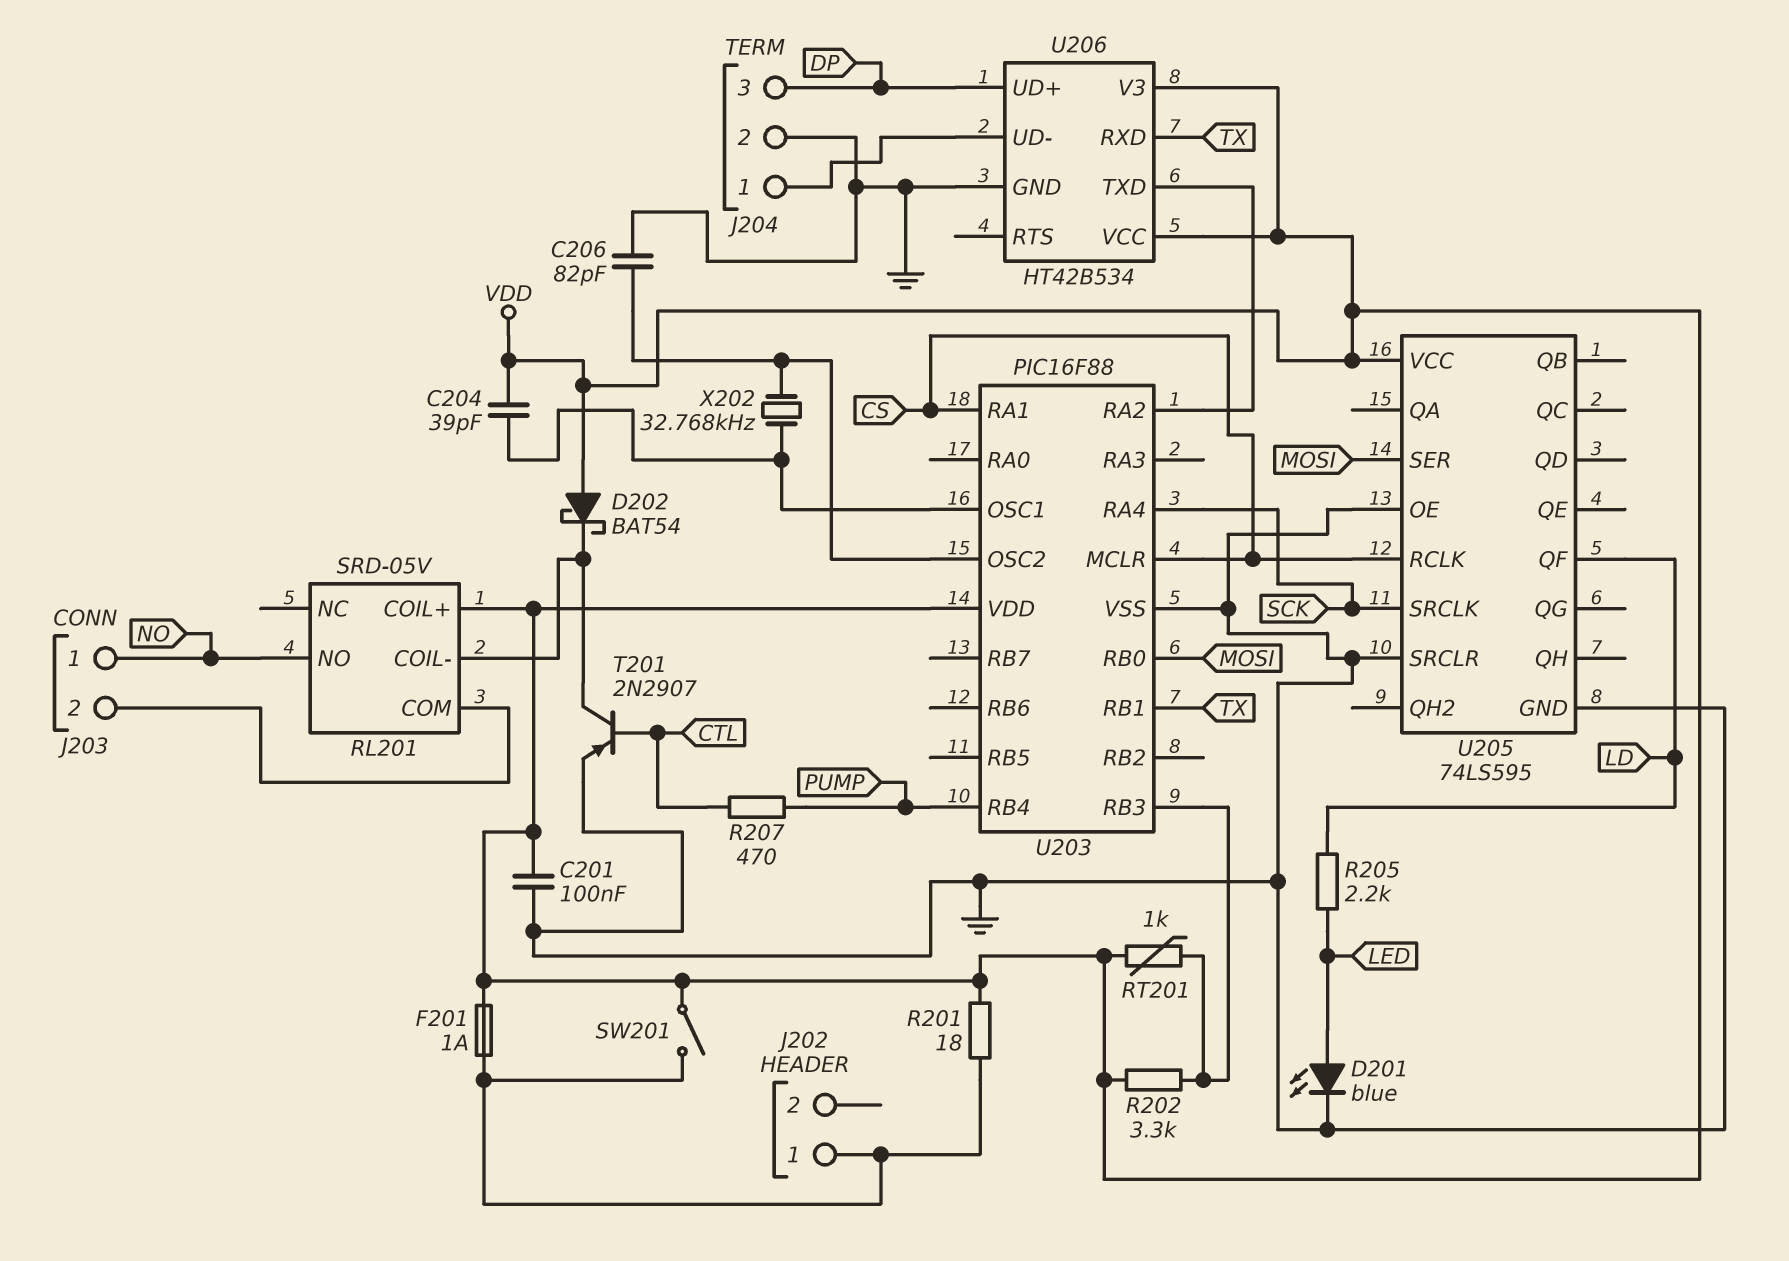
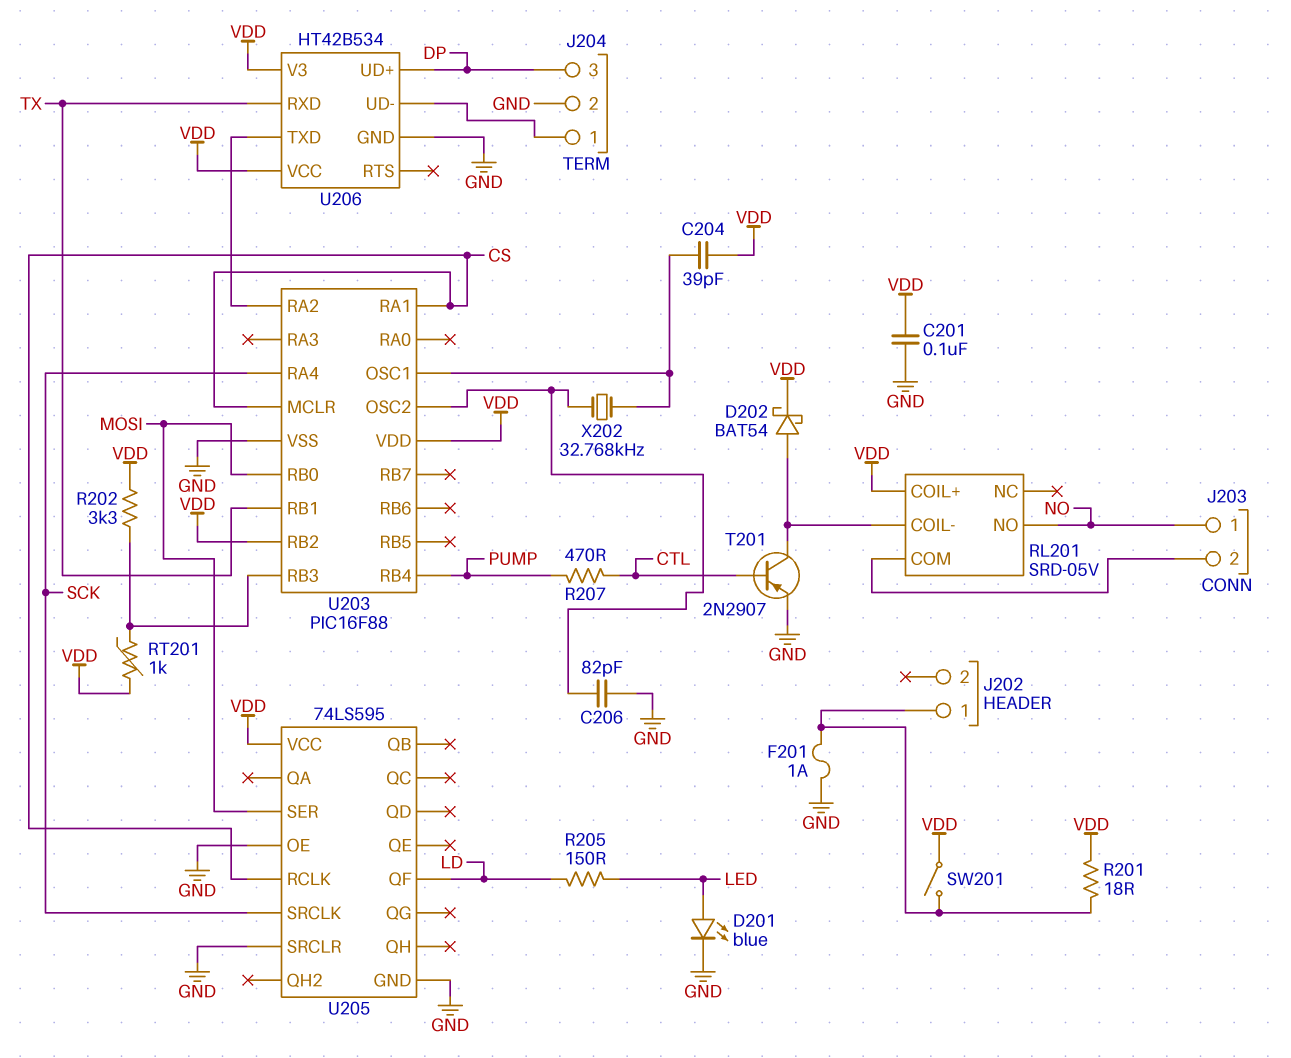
D202: schottky BAT54 (A VDD, K RL201/COIL-) -> schottky BAT54 (A RL201/COIL-, K VDD)
F201: 1A (J202/1, VDD) -> 1A (GND, J202/1)
R205: 2.2k (LD, LED) -> 150 (LD, LED)
U203 pin RB2: none -> VDD

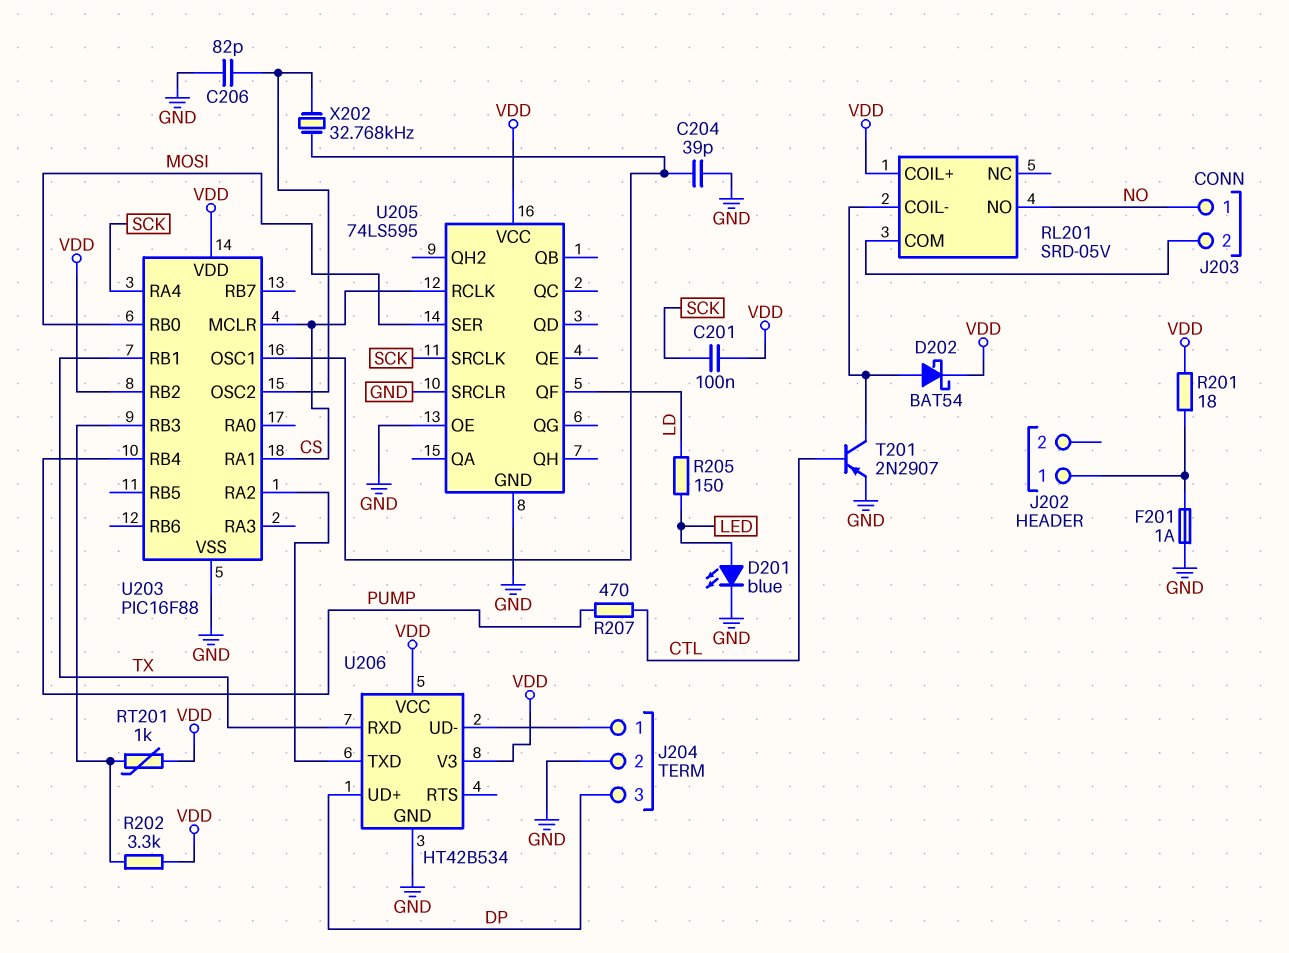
C201: 100nF (GND, VDD) -> 100nF (SCK, VDD)
C204: 39pF (U203/OSC1, VDD) -> 39pF (GND, U203/OSC1)
SW201: switch (J202/1, VDD) -> none

